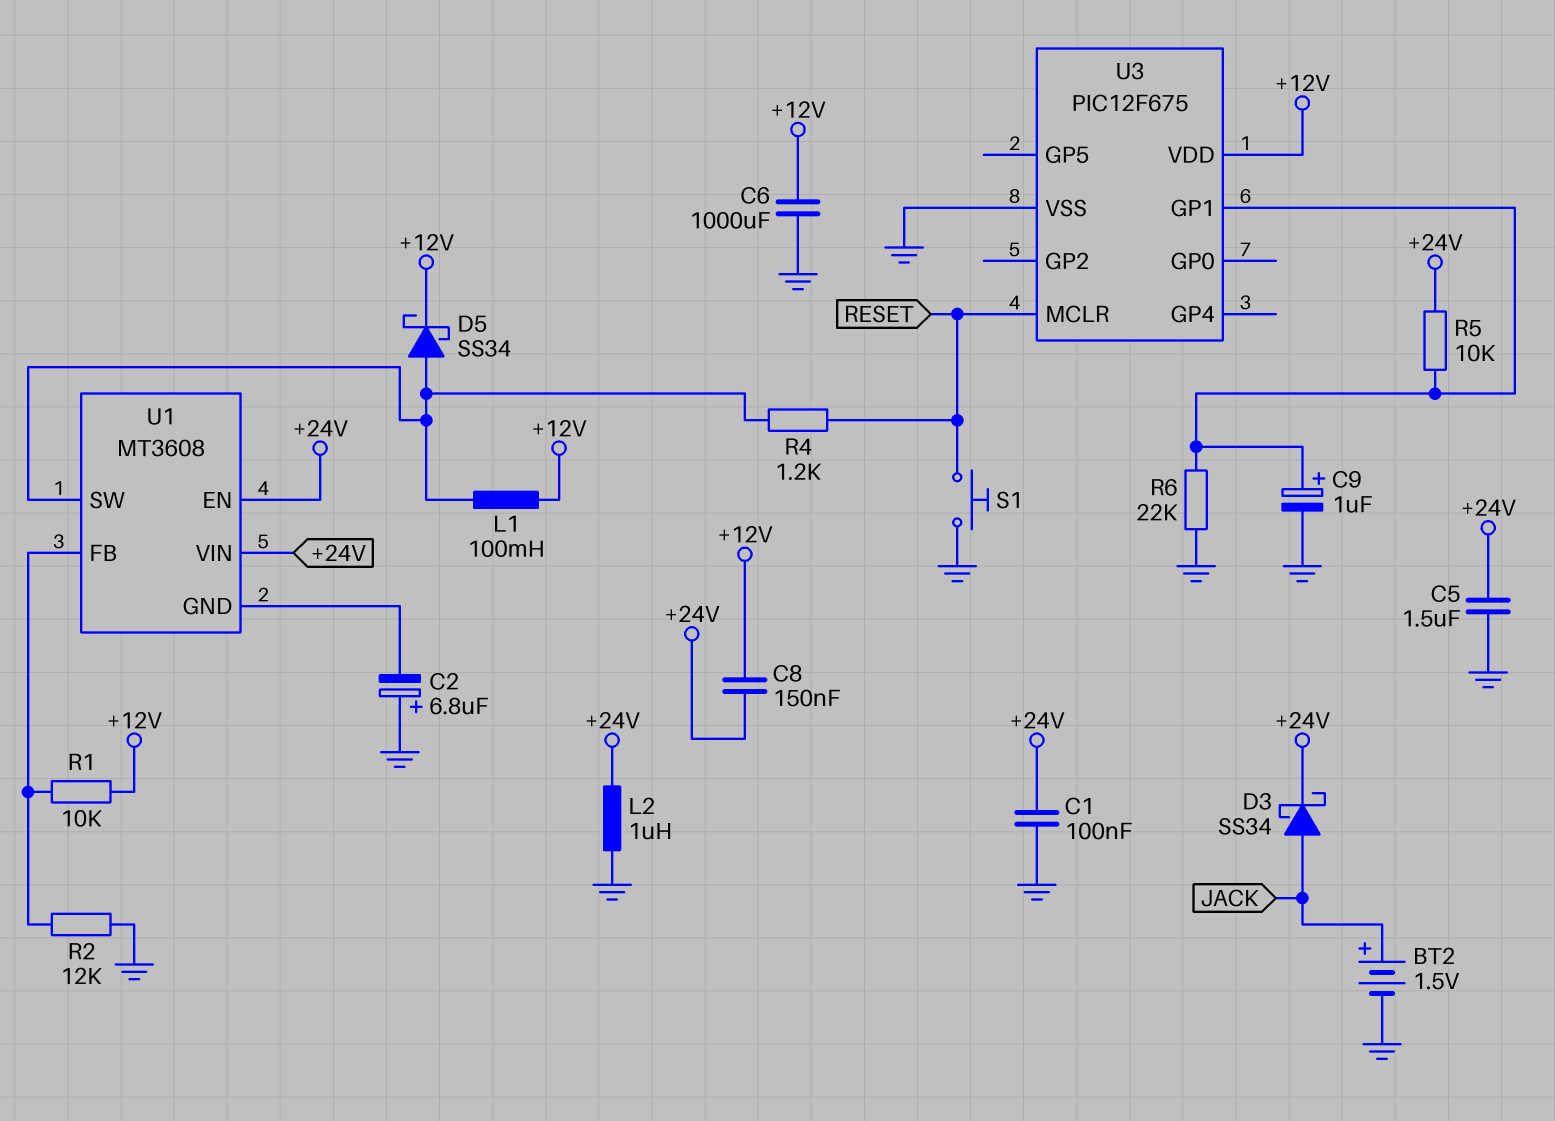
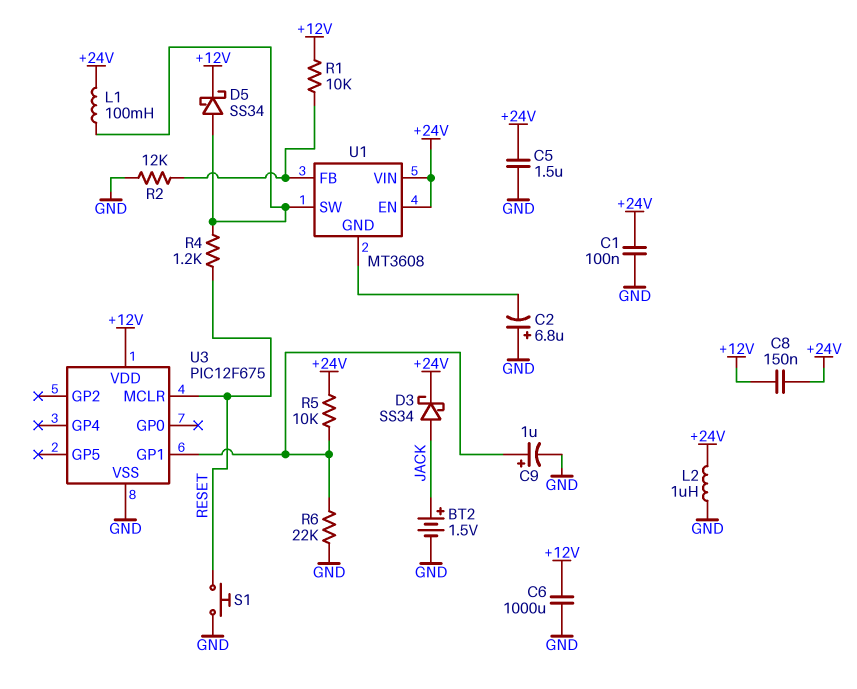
L1: 100mH (+12V, U1/SW) -> 100mH (+24V, U1/SW)

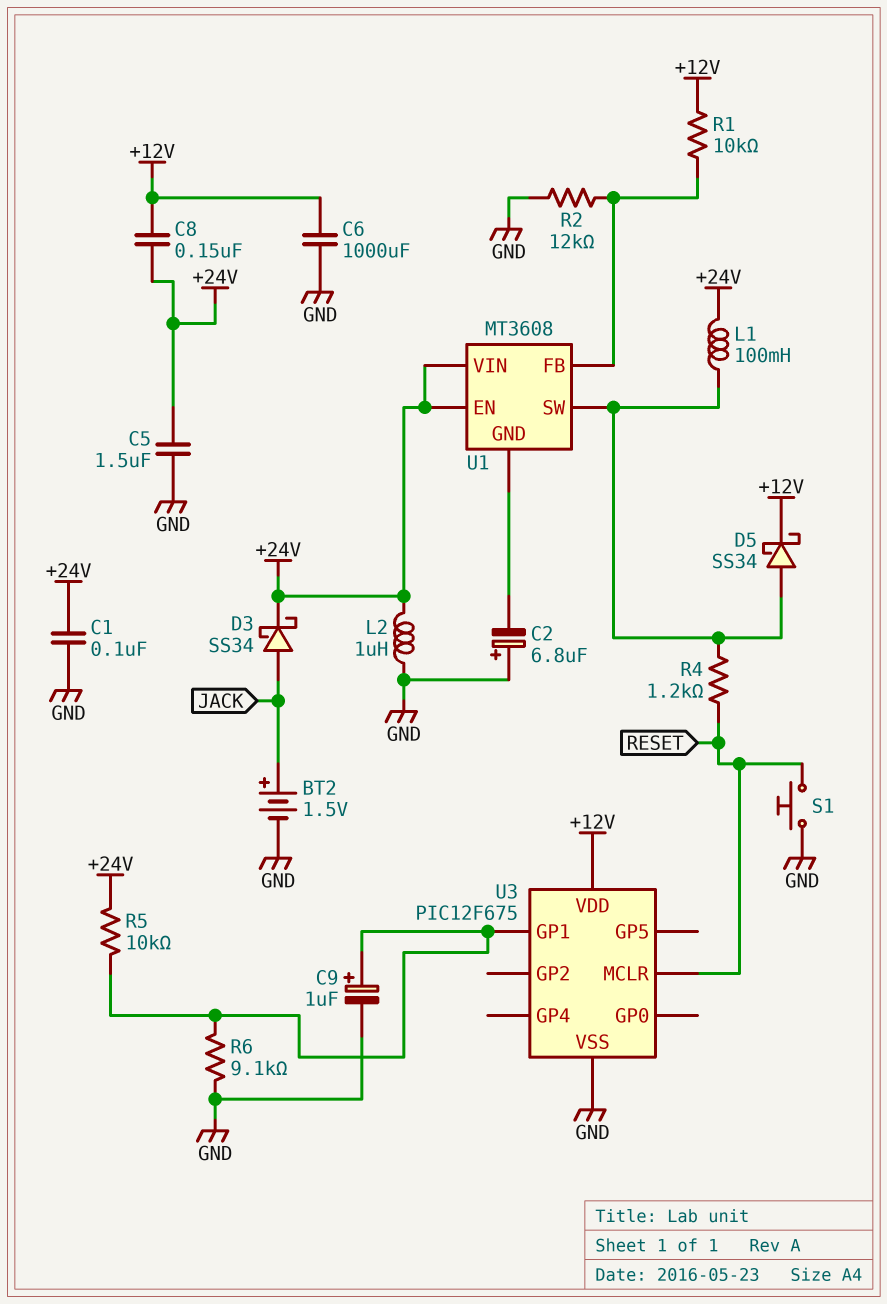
R6: 22k (GND, U3/GP1) -> 9.1k (GND, U3/GP1)

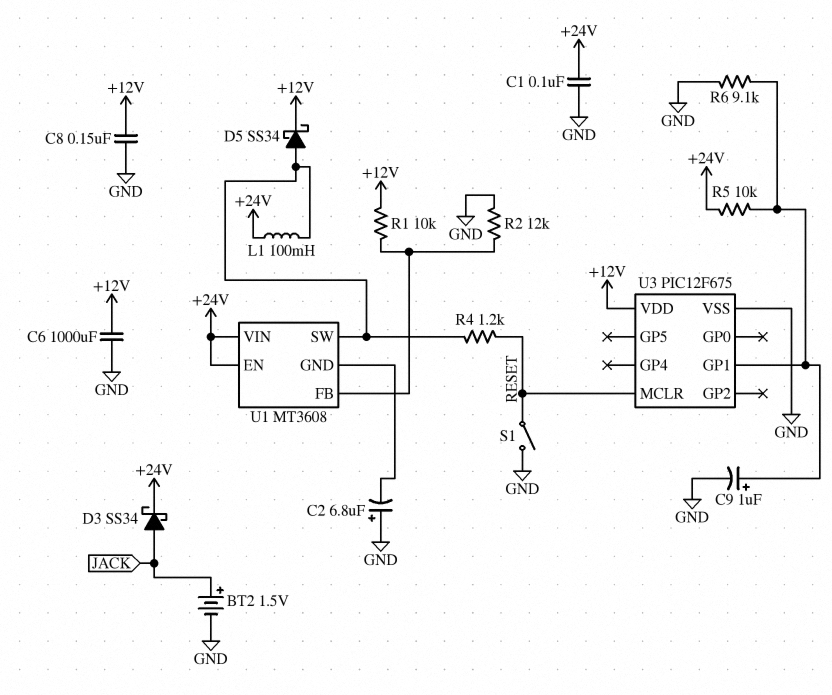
C5: 1.5uF (+24V, GND) -> none
C8: 150nF (+12V, +24V) -> 150nF (+12V, GND)
L2: 1uH (+24V, GND) -> none
S1: button (GND, RESET) -> switch (GND, RESET)

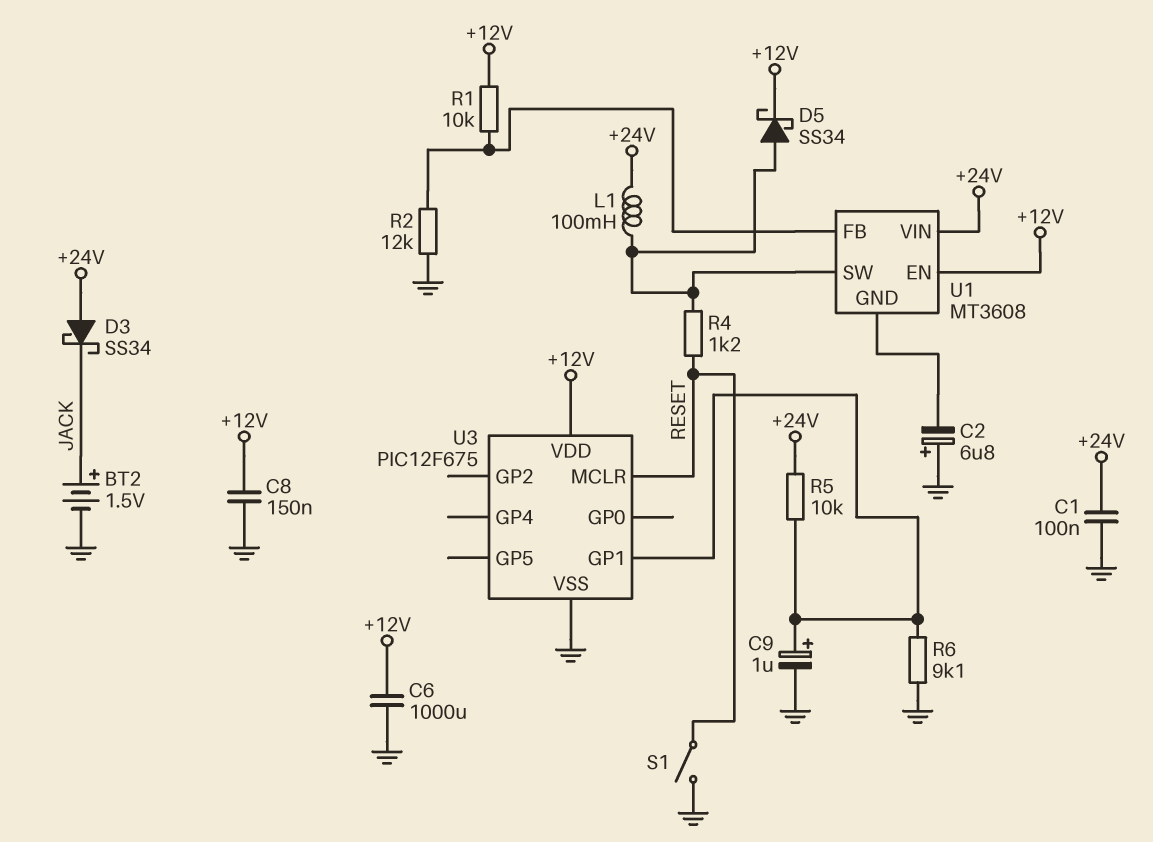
D3: schottky SS34 (A JACK, K +24V) -> schottky SS34 (A +24V, K JACK)
U1 pin EN: +24V -> +12V

